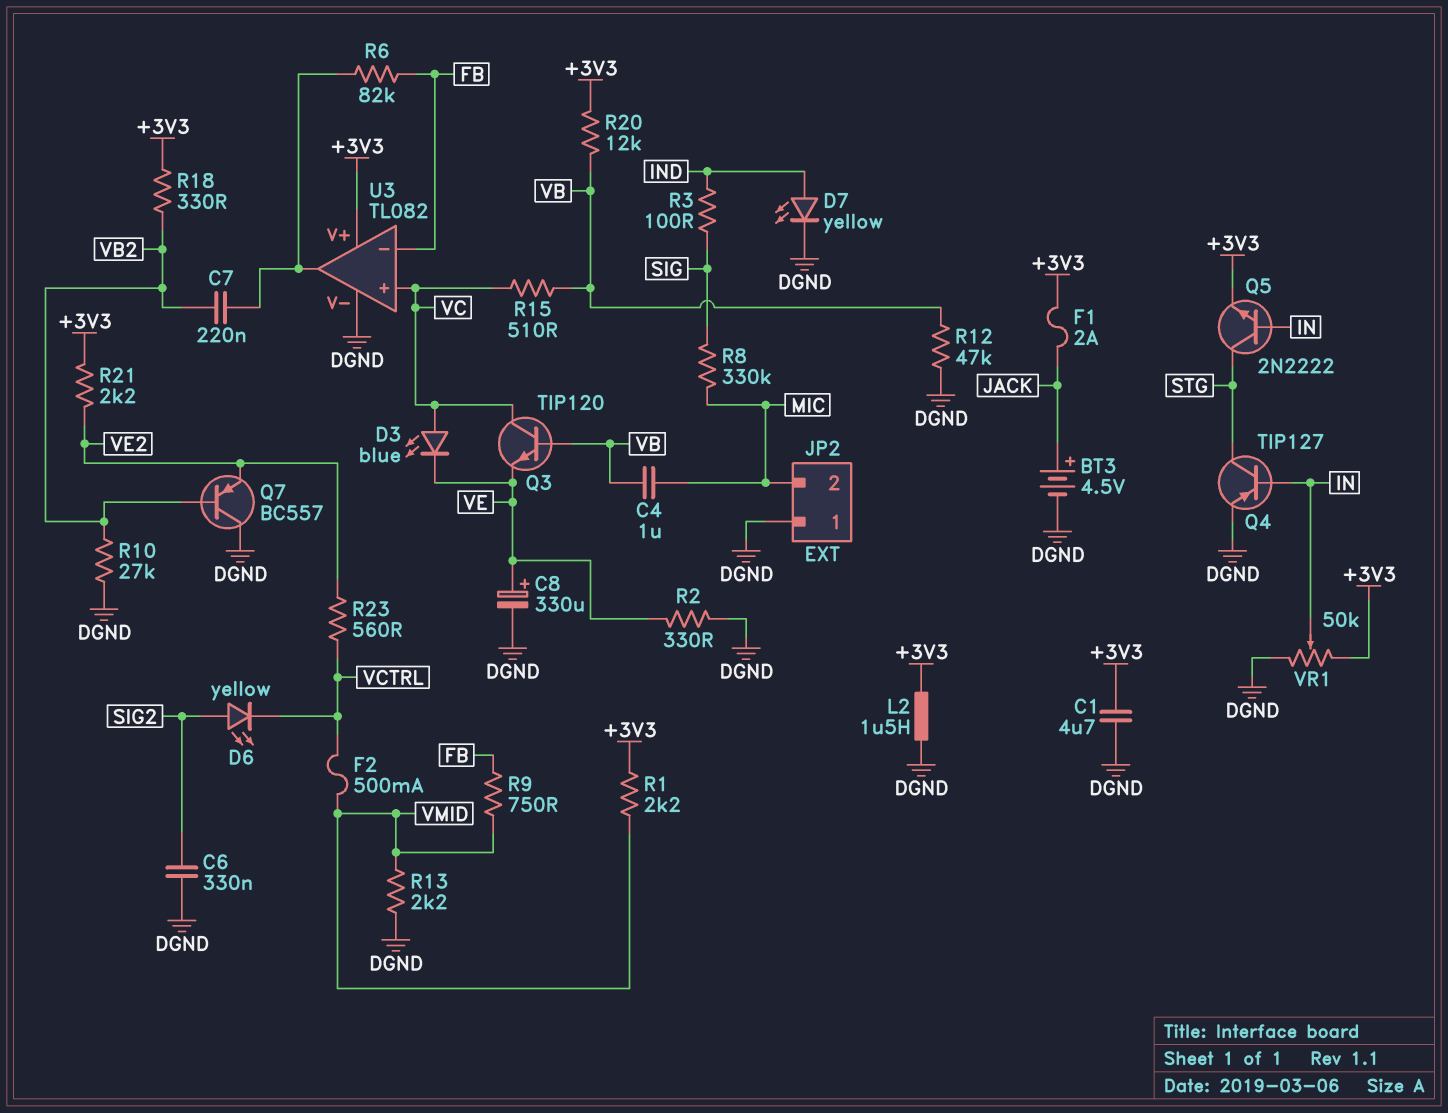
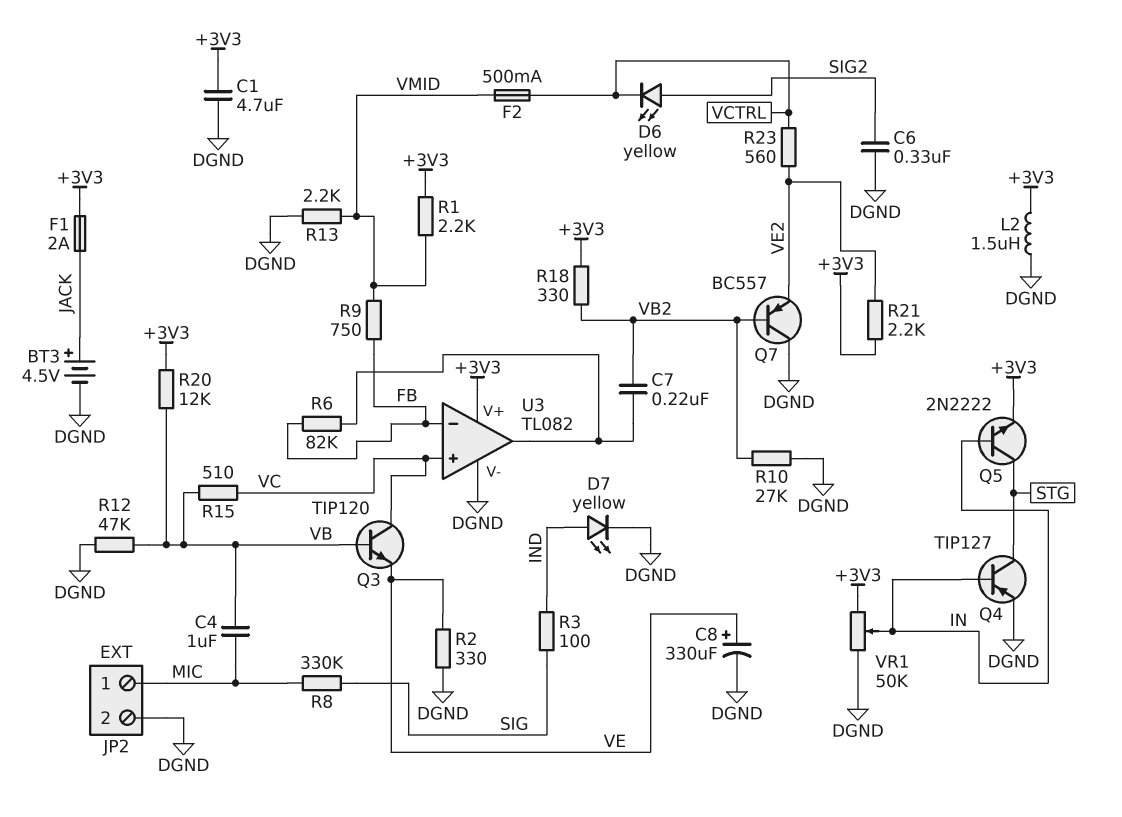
D3: LED blue (A VC, K VE) -> none
JP2 pin 1: DGND -> MIC
JP2 pin 2: MIC -> DGND

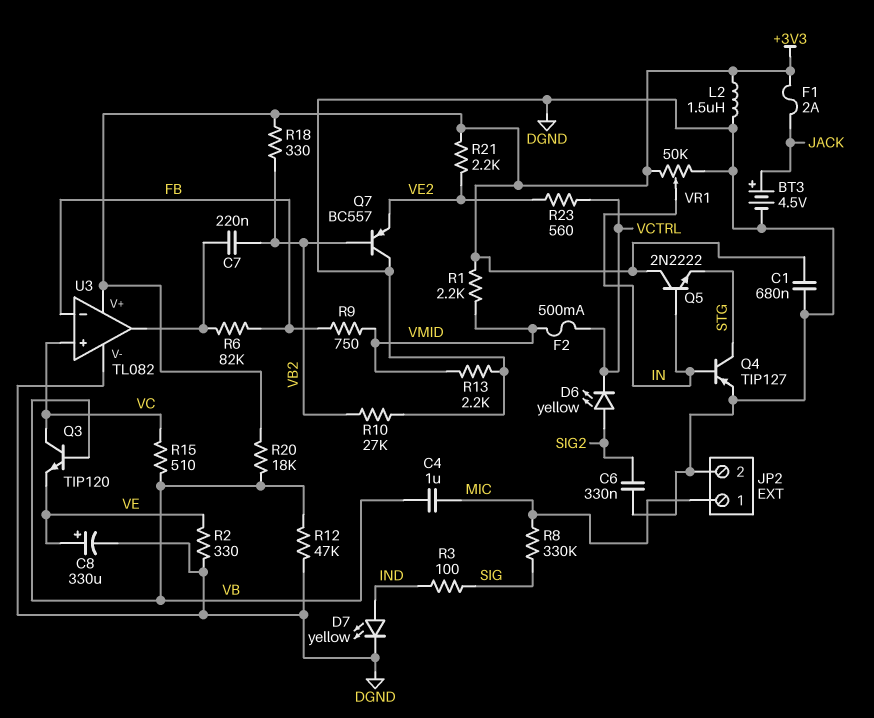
C1: 4.7uF (+3V3, DGND) -> 680nF (+3V3, DGND)
Q5: NPN 2N2222 (B IN, C STG, E +3V3) -> NPN 2N2222 (B IN, C +3V3, E STG)
R20: 12k (+3V3, VB) -> 18k (+3V3, VB)

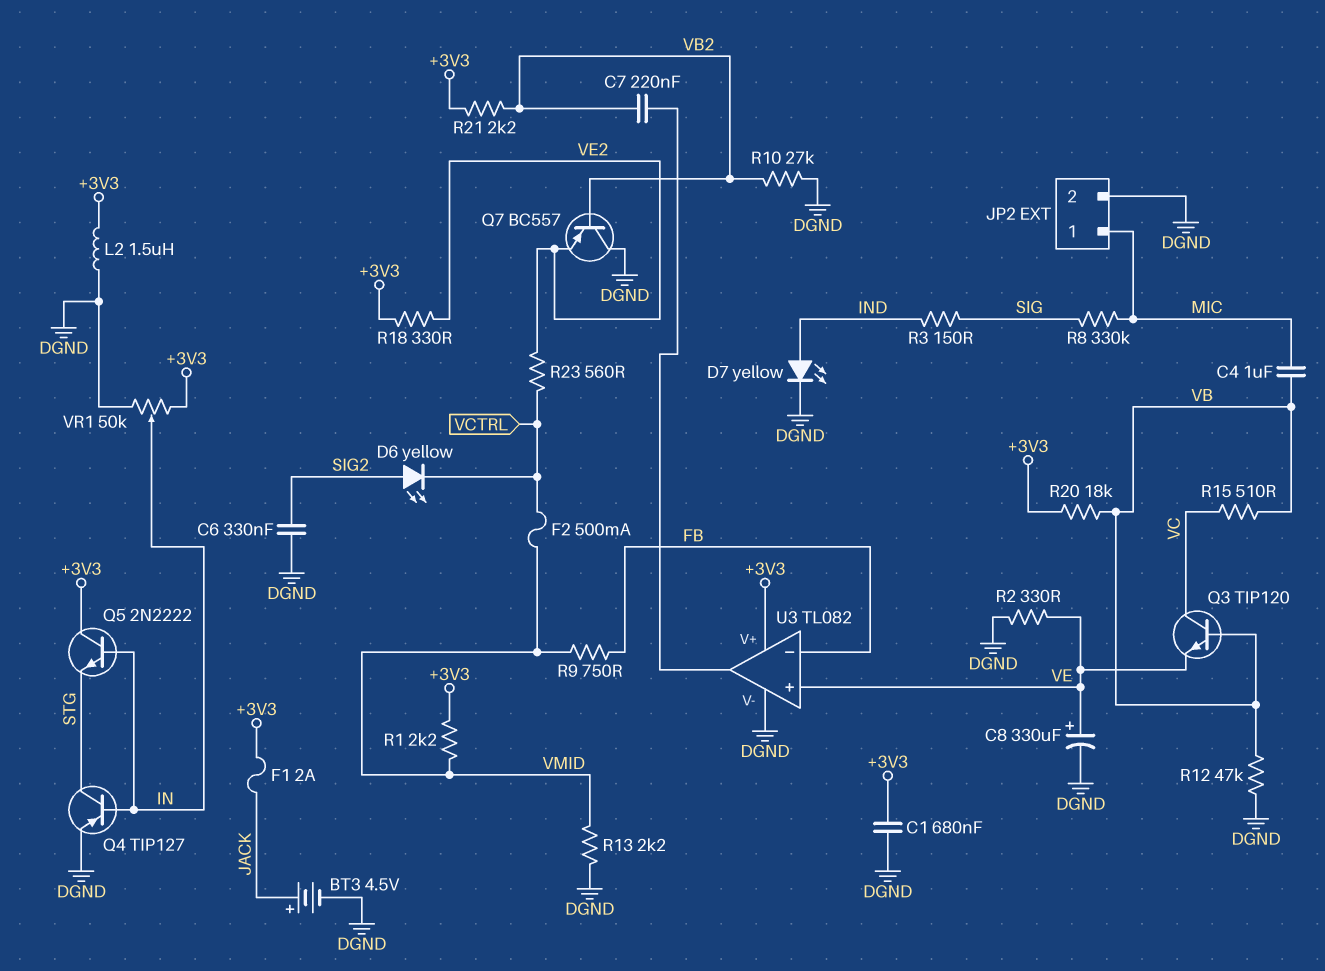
R3: 100 (IND, SIG) -> 150 (IND, SIG)
R6: 82k (FB, U3/out) -> none
R18: 330 (+3V3, VB2) -> 330 (+3V3, VE2)
R21: 2.2k (+3V3, VE2) -> 2.2k (+3V3, VB2)
U3 pin in+: VC -> VE

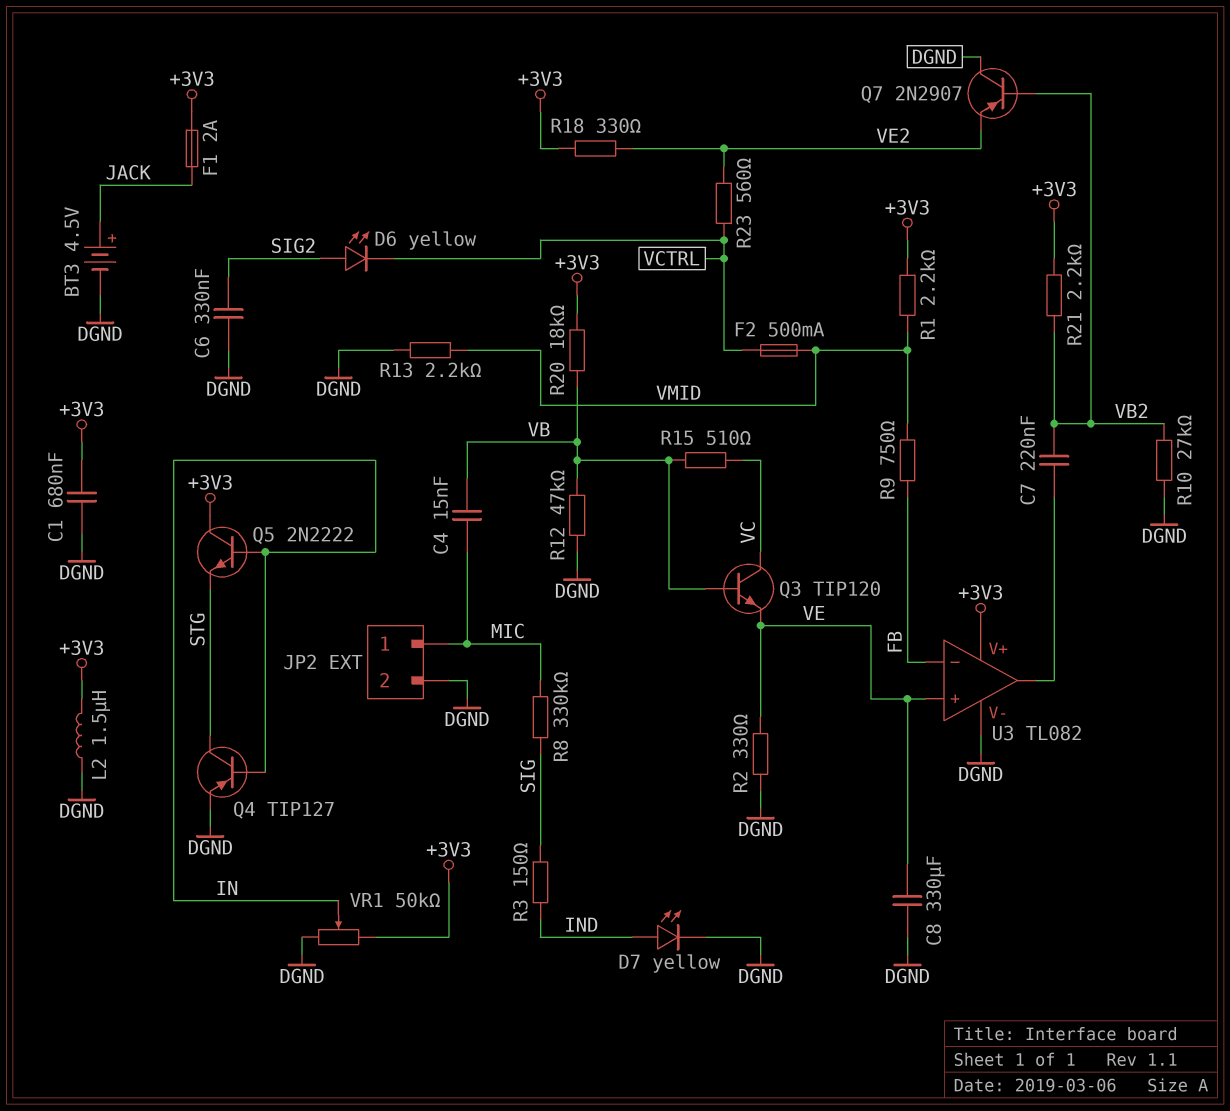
C4: 1uF (MIC, VB) -> 15nF (MIC, VB)
C8: 330uF (plus VE, minus DGND) -> 330uF (DGND, VE)
Q7: PNP BC557 (B VB2, C DGND, E VE2) -> PNP 2N2907 (B VB2, C DGND, E VE2)

